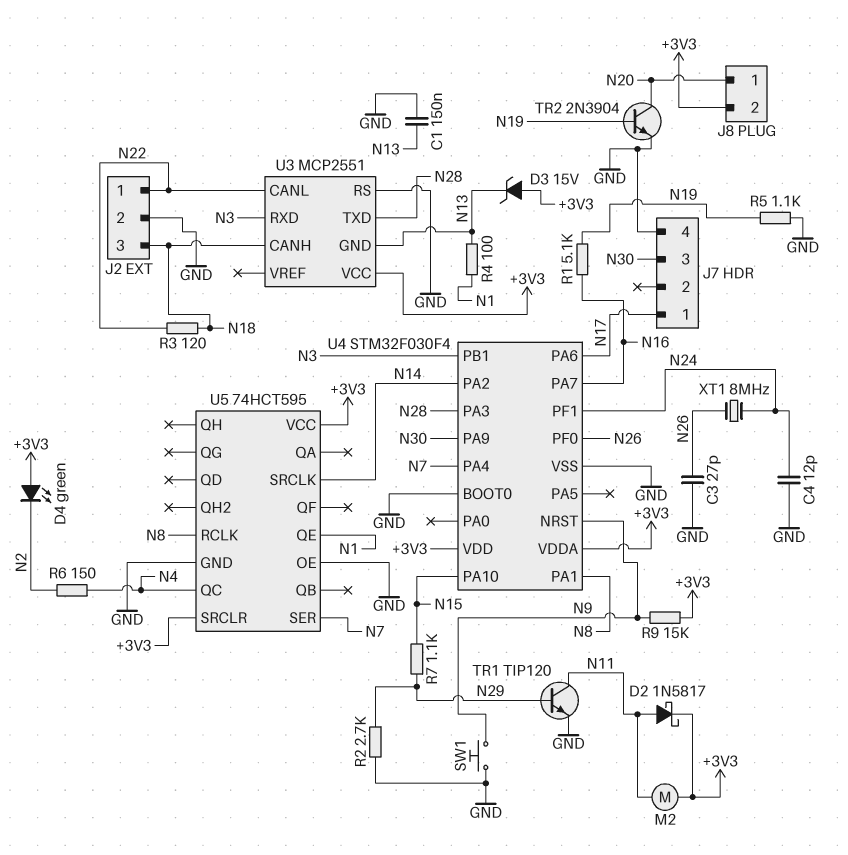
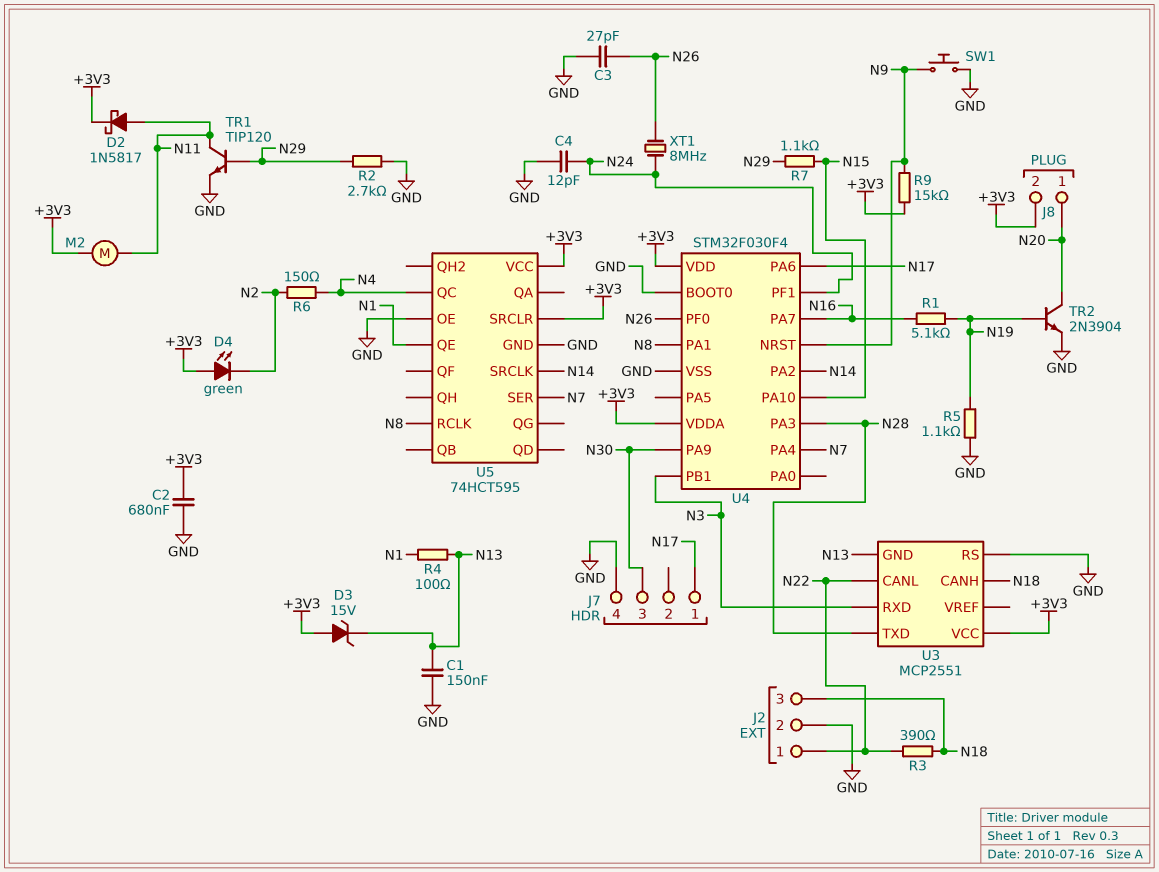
C2: none -> 680nF (+3V3, GND)
R3: 120 (N18, N22) -> 390 (N18, N22)

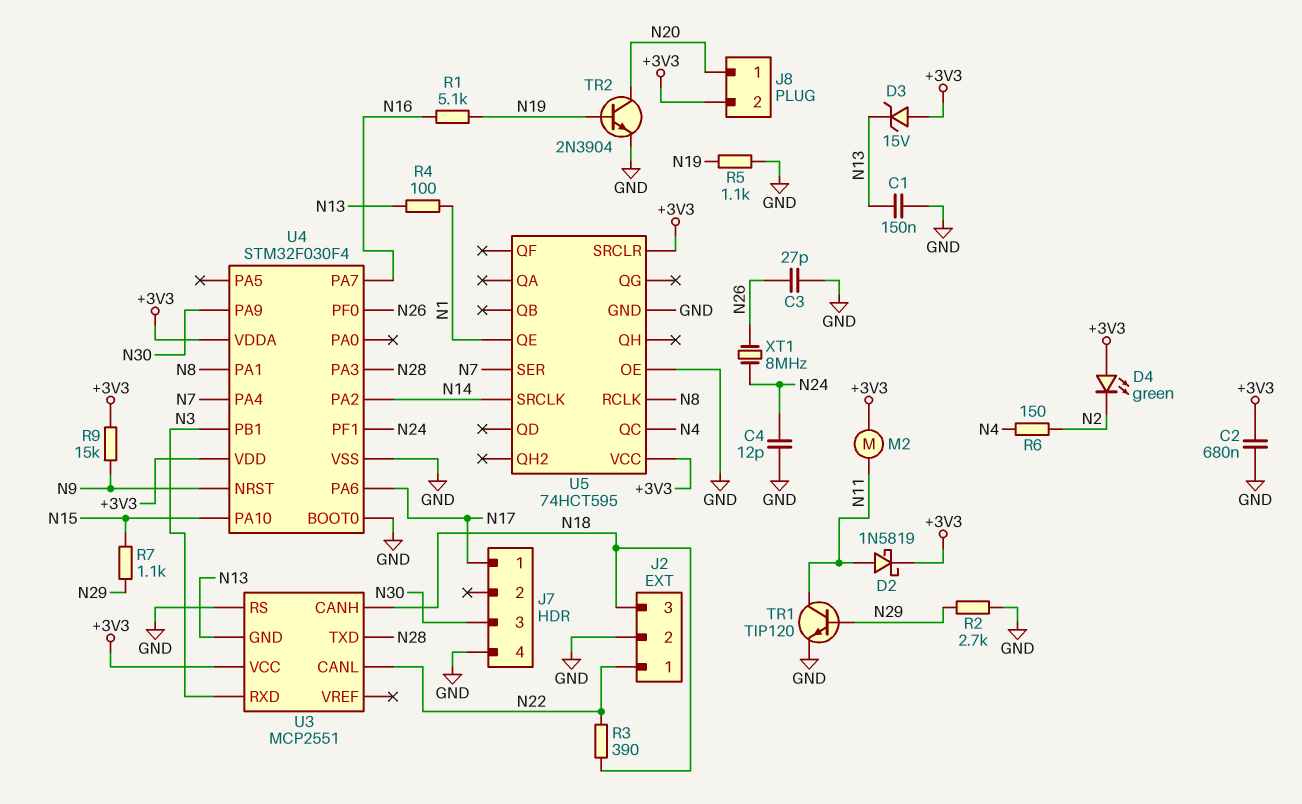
D2: schottky 1N5817 (A N11, K +3V3) -> schottky 1N5819 (A N11, K +3V3)
SW1: button (GND, N9) -> none

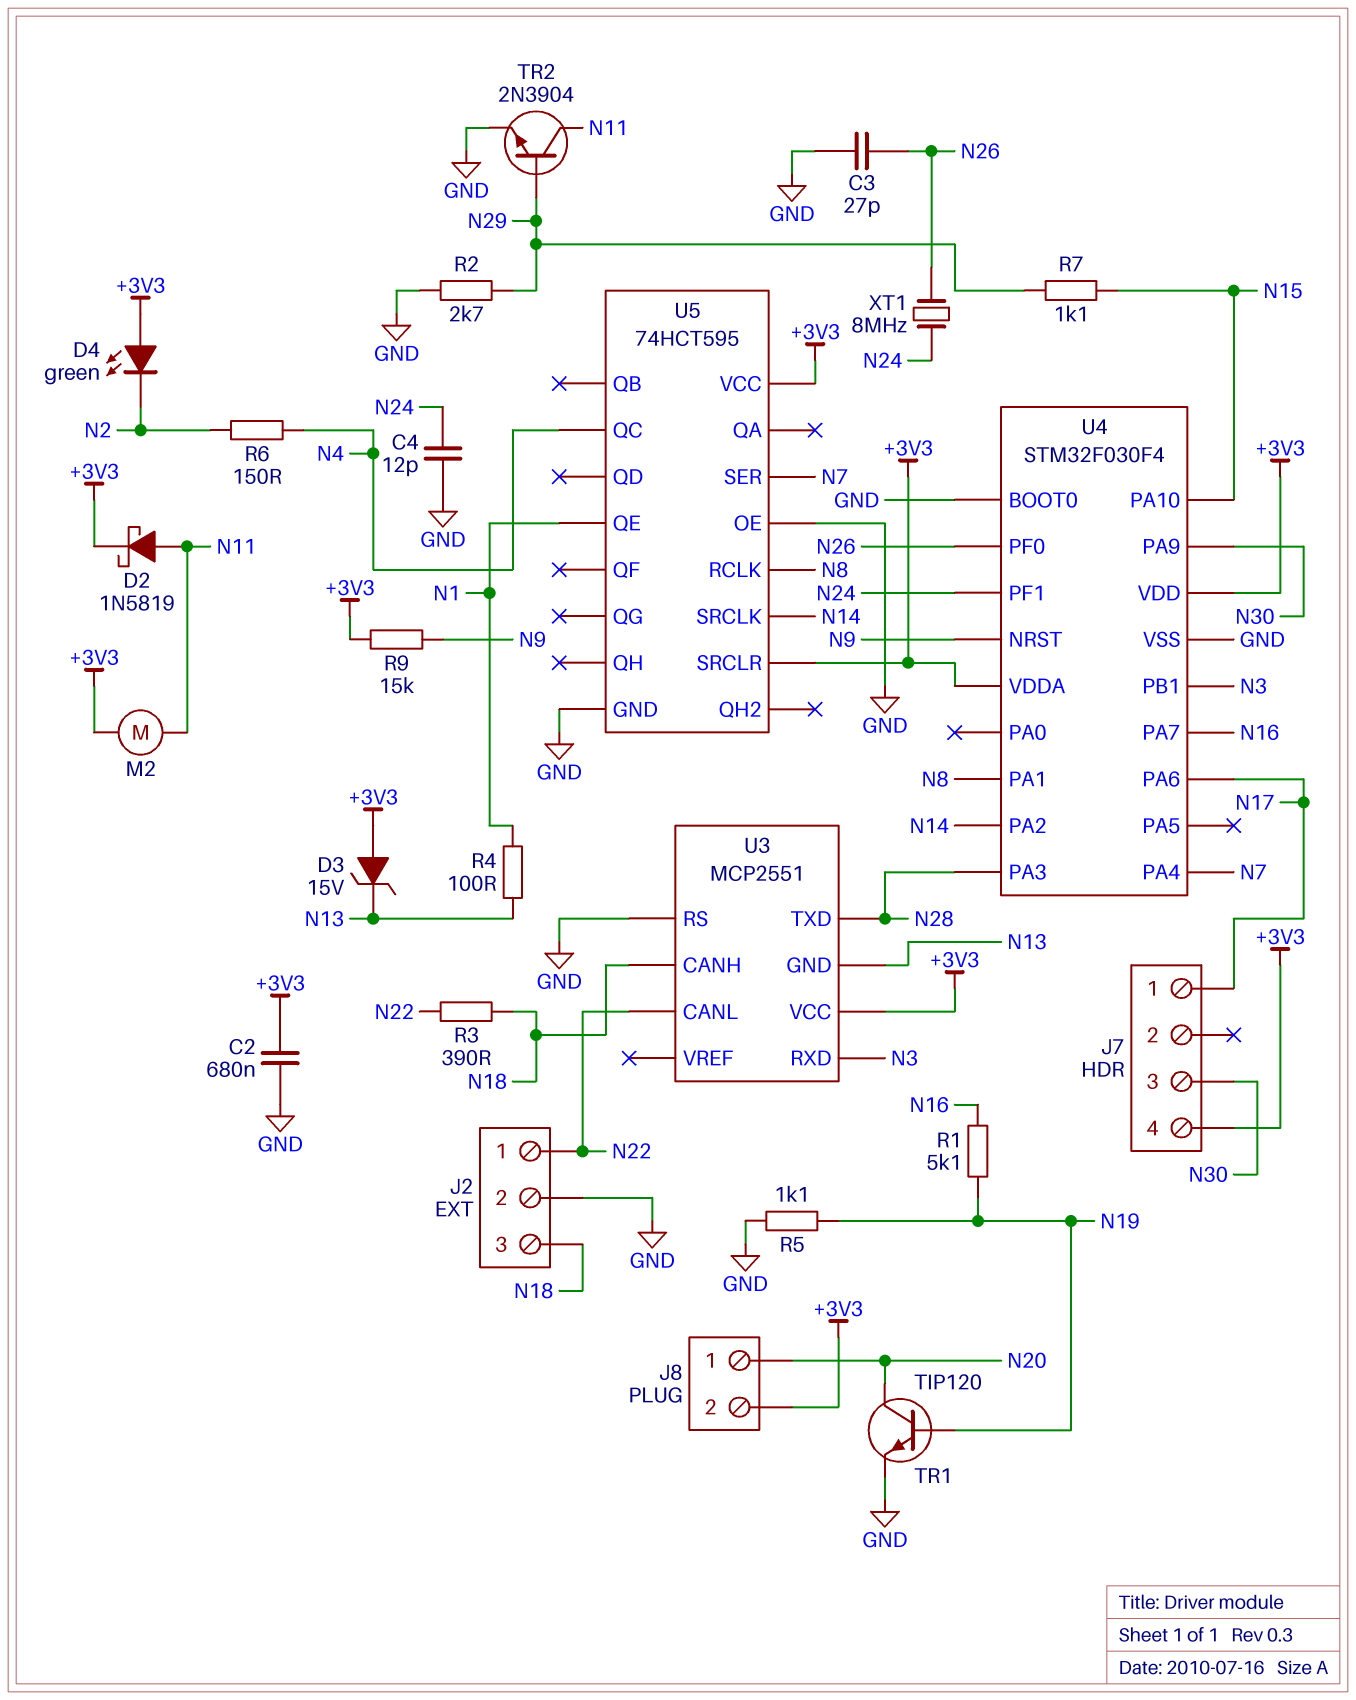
C1: 150nF (GND, N13) -> none
J7 pin 4: GND -> +3V3
TR1: NPN TIP120 (B N29, C N11, E GND) -> NPN TIP120 (B N19, C N20, E GND)
TR2: NPN 2N3904 (B N19, C N20, E GND) -> NPN 2N3904 (B N29, C N11, E GND)

